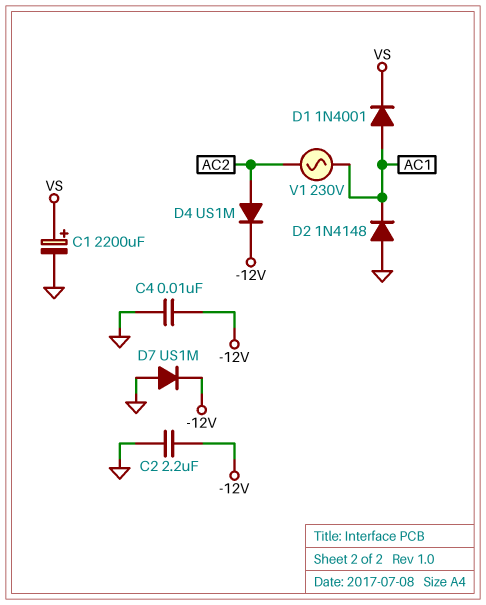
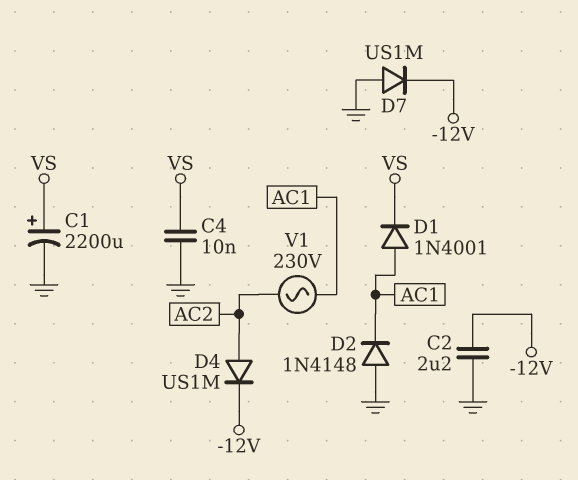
C4: 10nF (-12V, GND) -> 10nF (GND, VS)

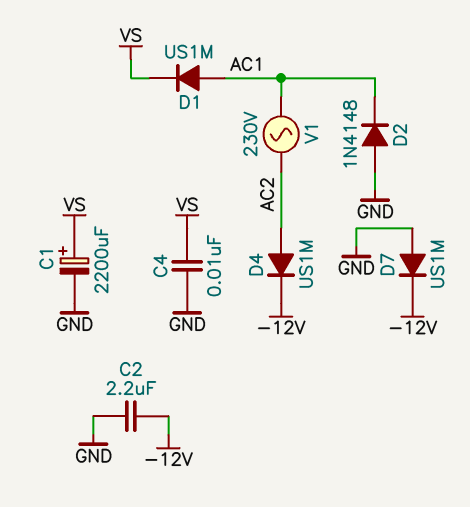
D1: diode 1N4001 (A AC1, K VS) -> diode US1M (A AC1, K VS)

